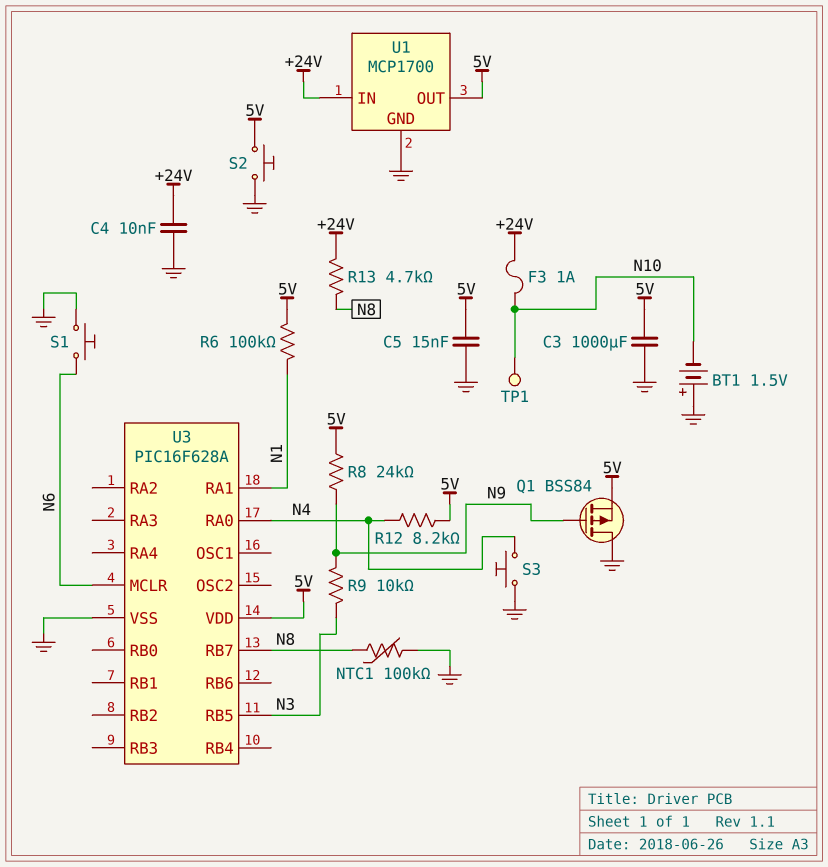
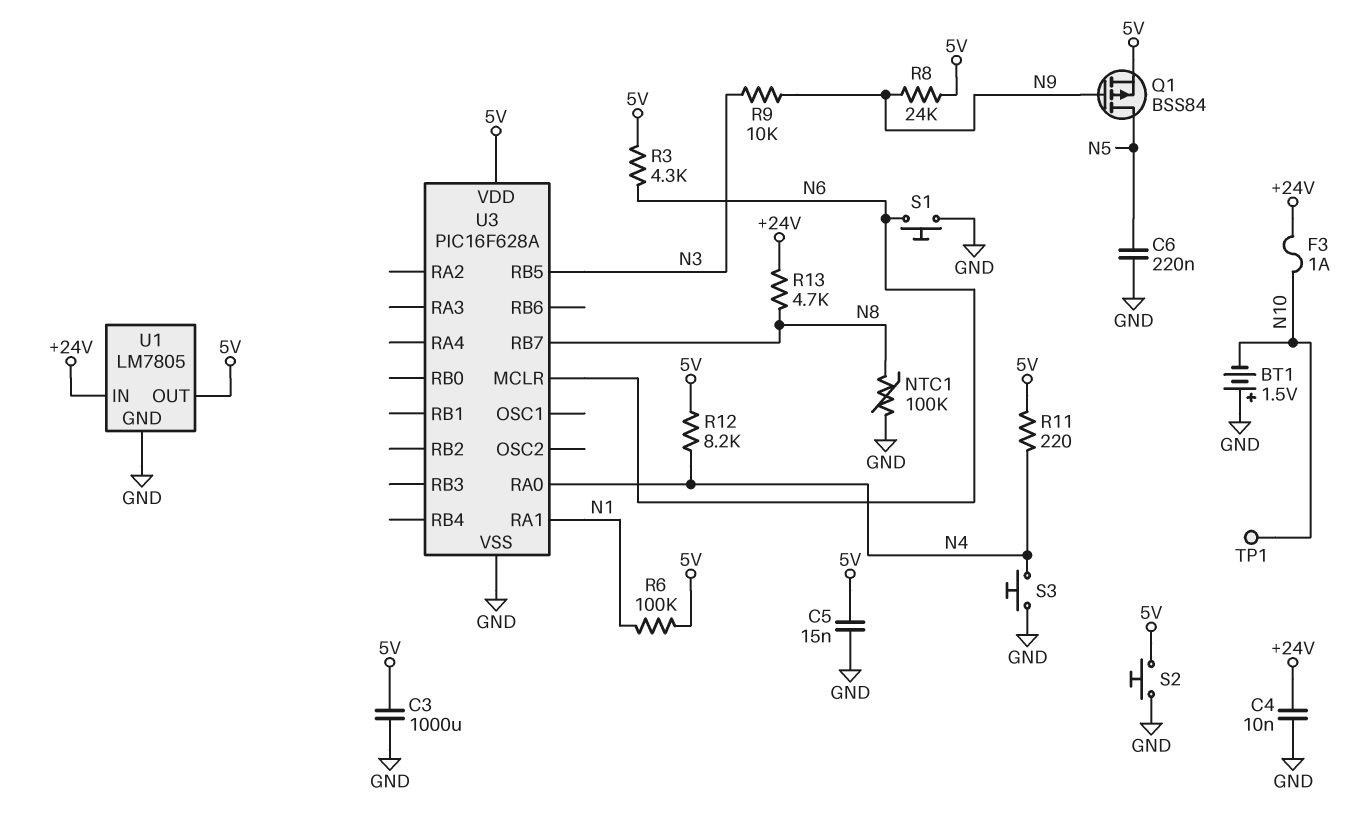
C6: none -> 220nF (GND, N5)
Q1: PMOS BSS84 (G N9, D GND, S 5V) -> PMOS BSS84 (G N9, D N5, S 5V)
R3: none -> 4.3k (5V, N6)
R11: none -> 220 (5V, N4)
U1: MCP1700 -> LM7805

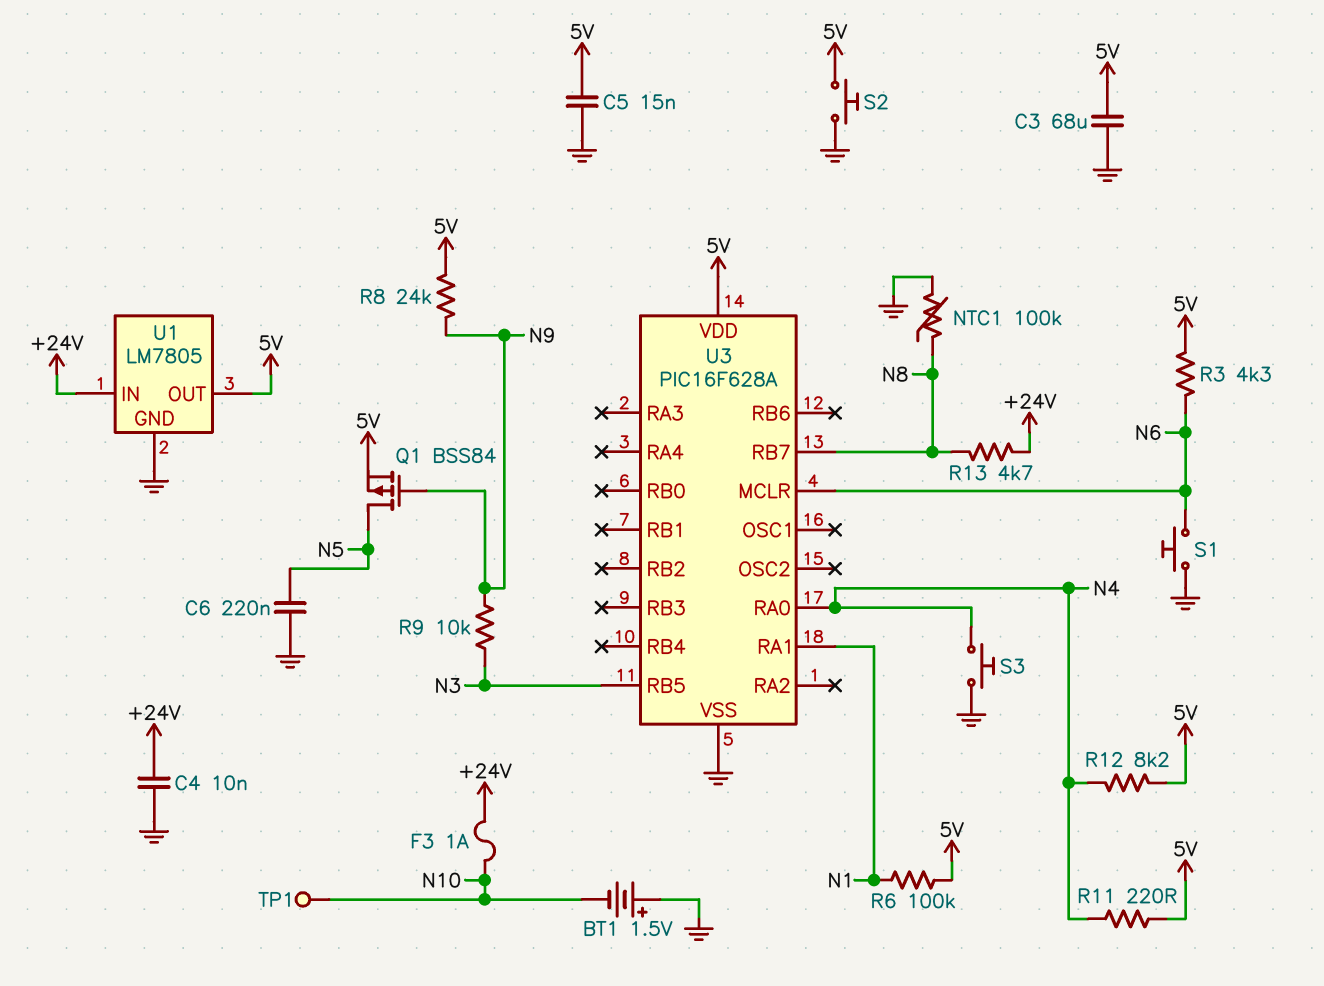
C3: 1000uF (5V, GND) -> 68uF (5V, GND)

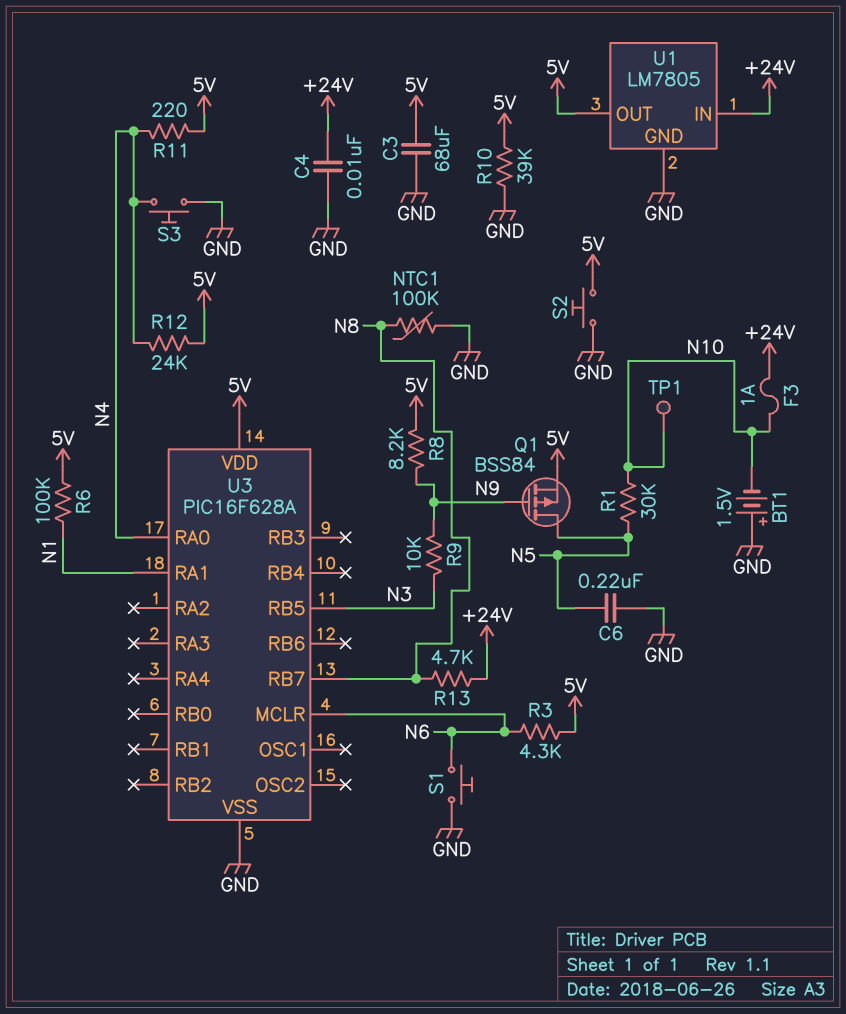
C5: 15nF (5V, GND) -> none
R1: none -> 30k (N5, N10)
R8: 24k (5V, N9) -> 8.2k (5V, N9)
R10: none -> 39k (5V, GND)
R12: 8.2k (5V, N4) -> 24k (5V, N4)

